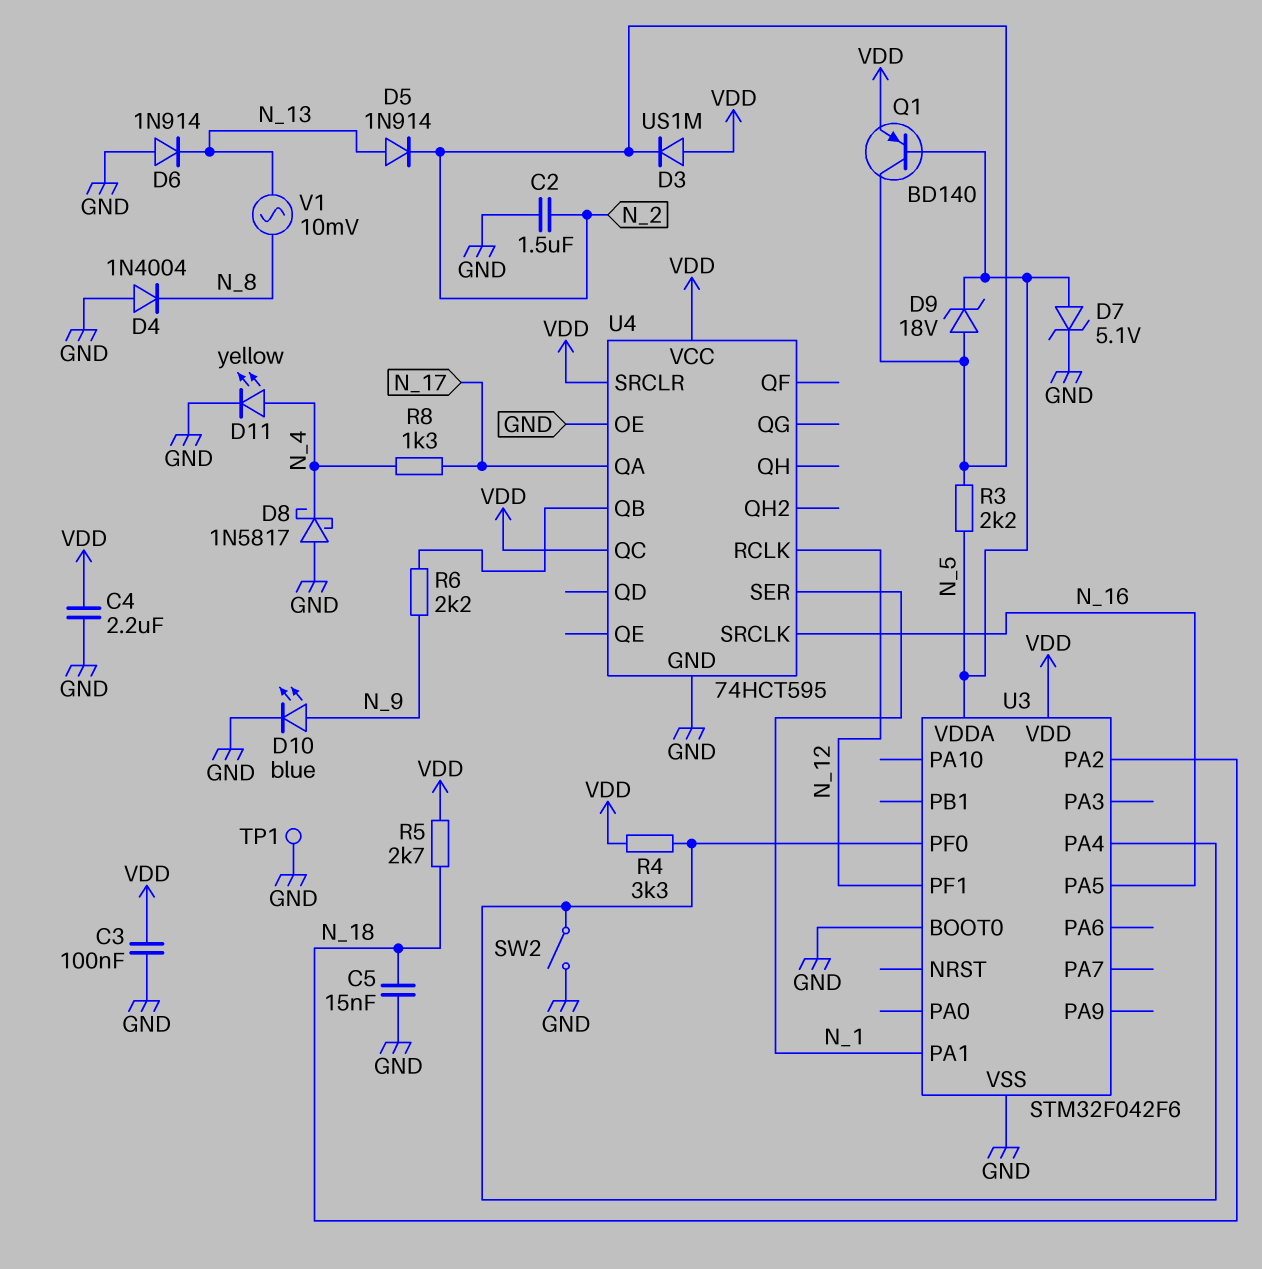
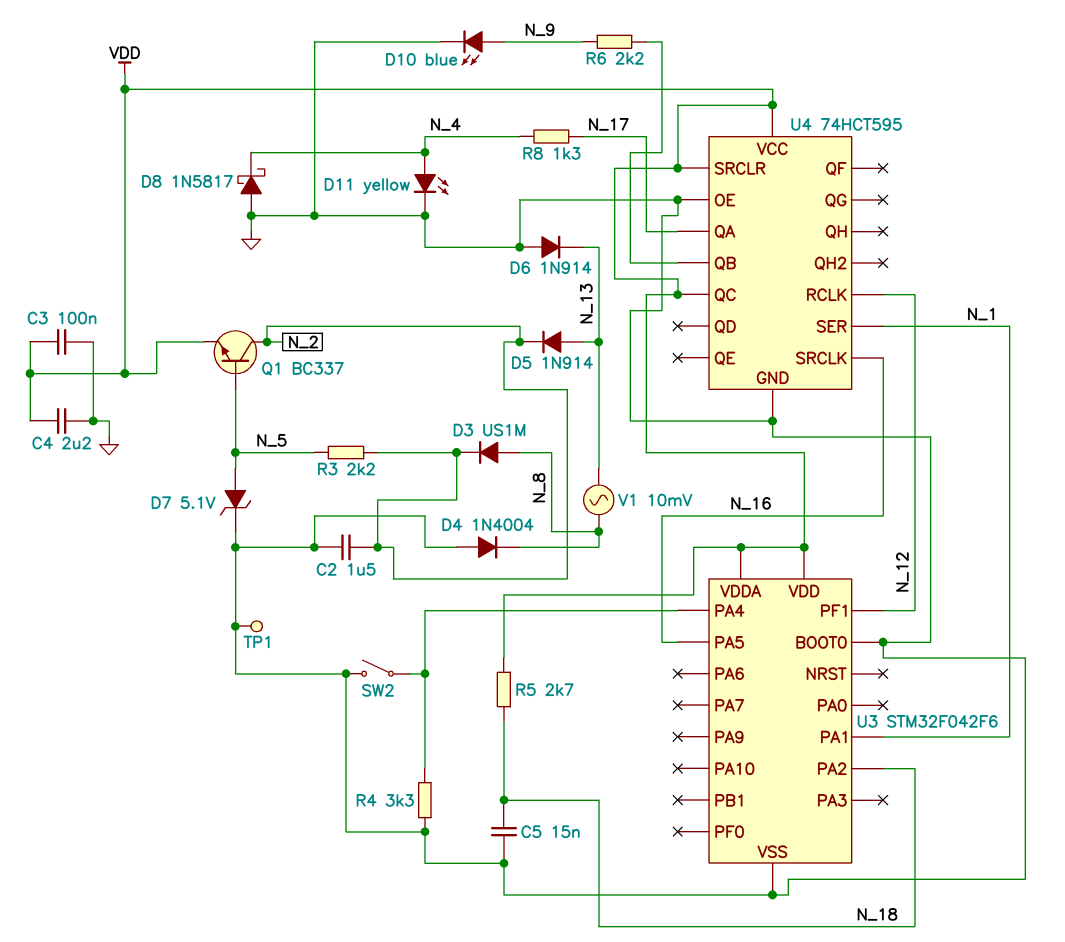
D3: diode US1M (A VDD, K N_2) -> diode US1M (A N_8, K N_2)
D9: zener 18V (A N_2, K N_5) -> none
Q1: PNP BD140 (B N_5, C N_2, E VDD) -> NPN BC337 (B N_5, C N_2, E VDD)
R4: 3.3k (U3/PA4, VDD) -> 3.3k (GND, U3/PA4)
U3 pin PF0: U3/PA4 -> none
U3 pin VDDA: N_5 -> VDD

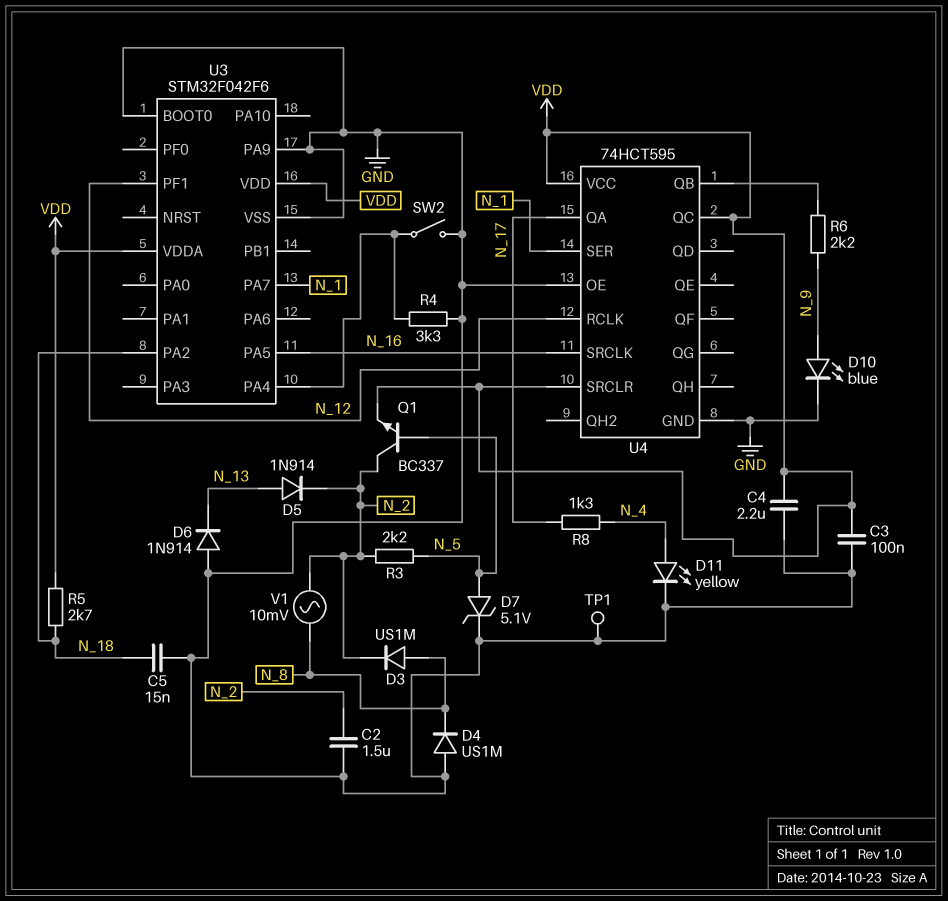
D4: diode 1N4004 (A GND, K N_8) -> diode US1M (A GND, K N_8)
D8: schottky 1N5817 (A GND, K N_4) -> none
U3 pin PA1: N_1 -> none
U3 pin PA7: none -> N_1
U3 pin PA9: none -> GND
V1: AC 10mV (N_8, N_13) -> AC 10mV (N_2, N_8)

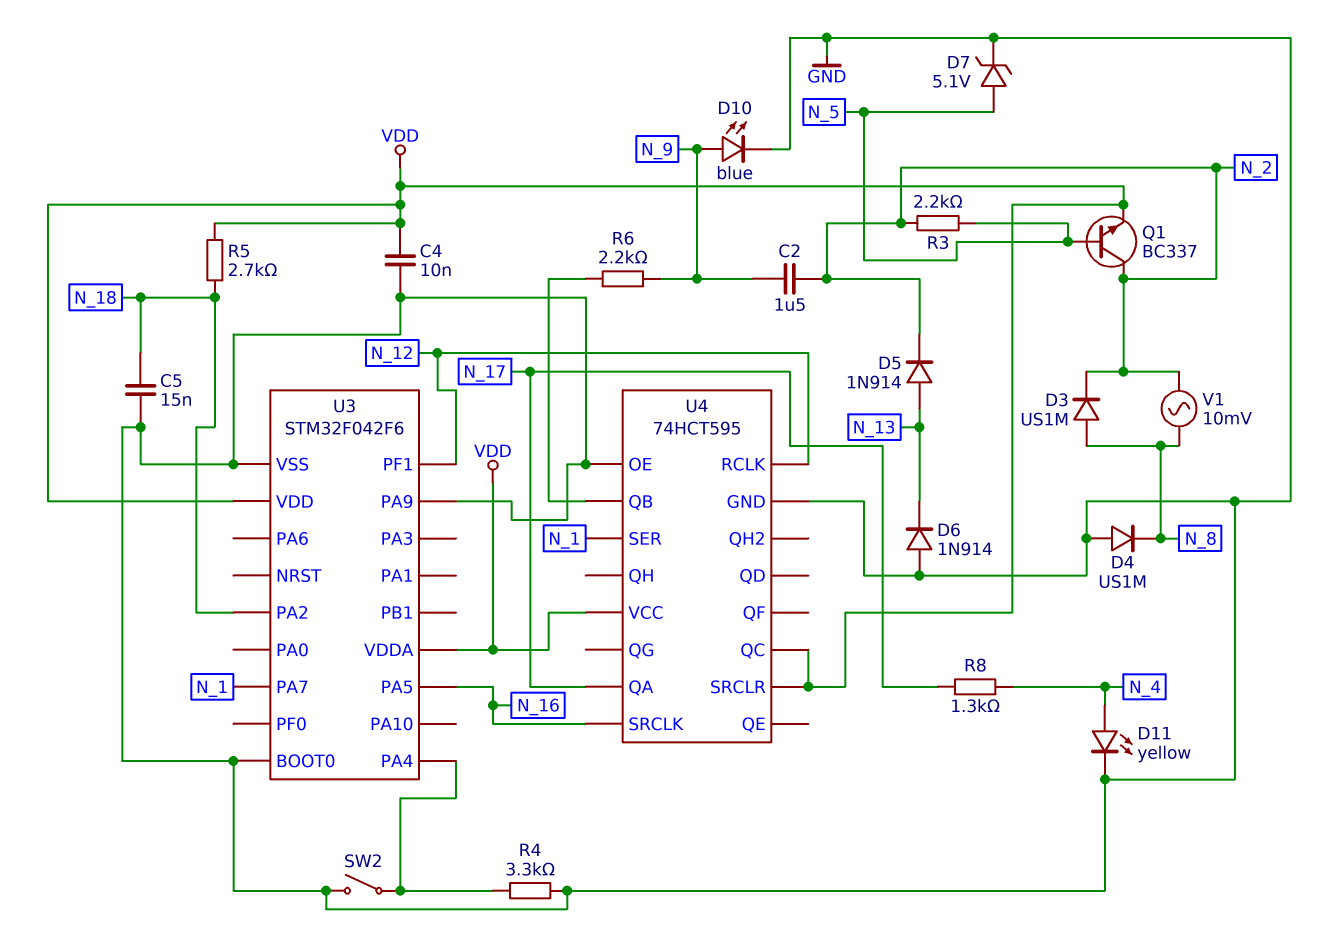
C2: 1.5uF (GND, N_2) -> 1.5uF (N_2, N_9)
C3: 100nF (GND, VDD) -> none
C4: 2.2uF (GND, VDD) -> 10nF (GND, VDD)
TP1: test point (GND) -> none

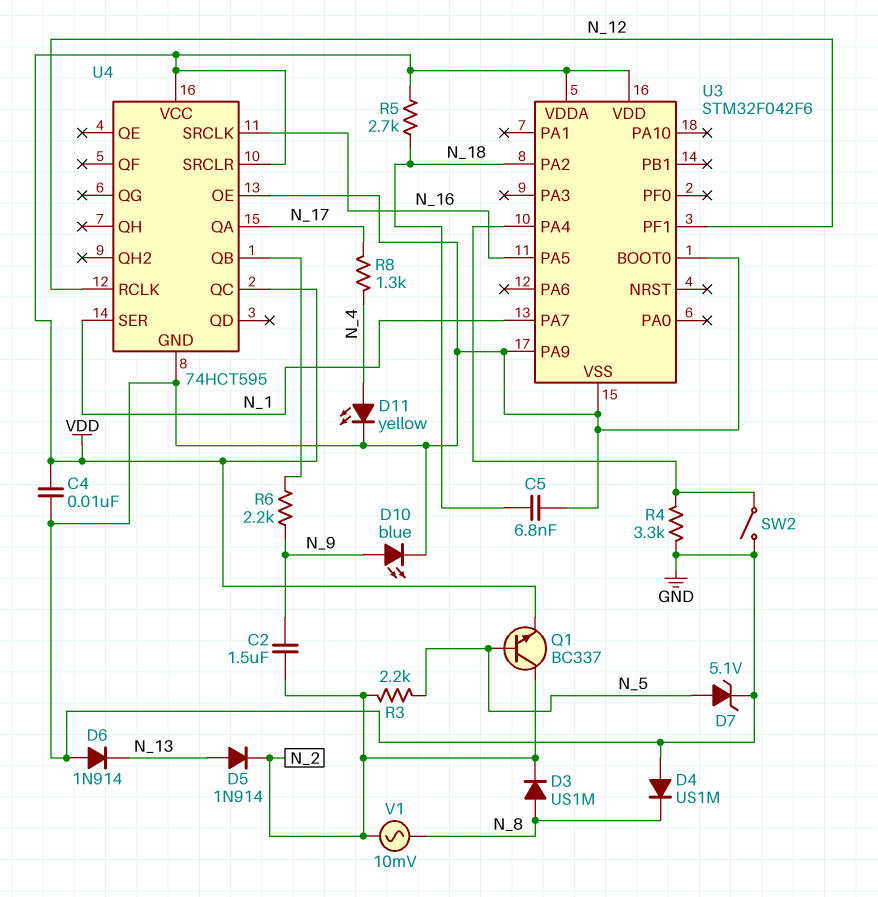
C5: 15nF (GND, N_18) -> 6.8nF (GND, N_18)

